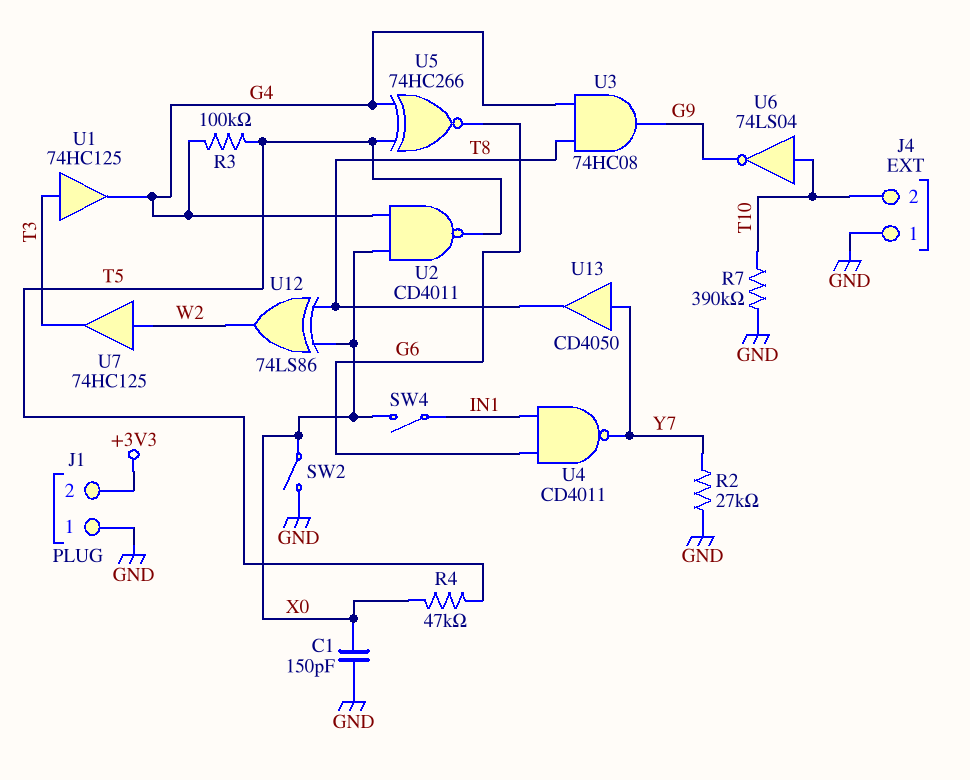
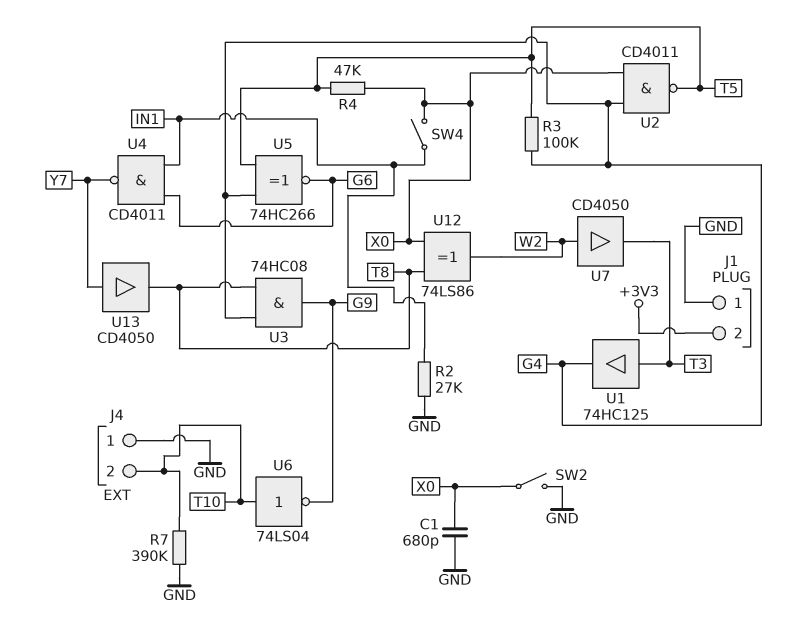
C1: 150pF (GND, X0) -> 680pF (GND, X0)
R2: 27k (GND, Y7) -> 27k (GND, IN1)
U7: buffer 74HC125 (in W2, out T3) -> buffer CD4050 (in W2, out T3)

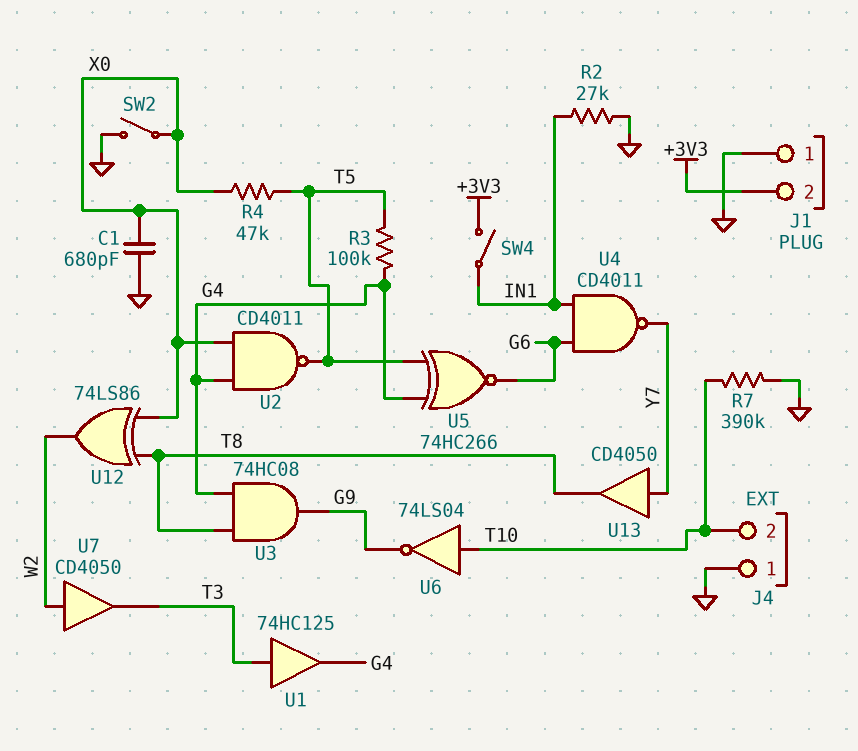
SW4: switch (IN1, X0) -> switch (+3V3, IN1)

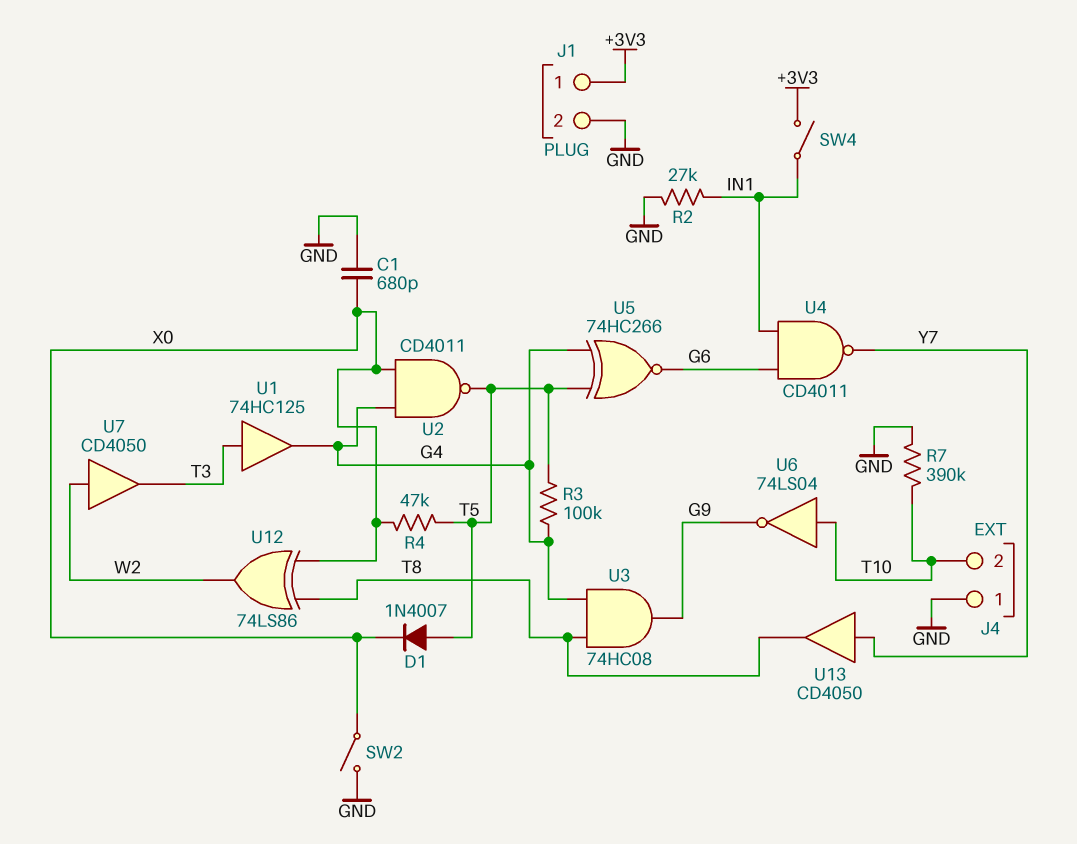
D1: none -> diode 1N4007 (A T5, K X0)
J1 pin 1: GND -> +3V3
J1 pin 2: +3V3 -> GND

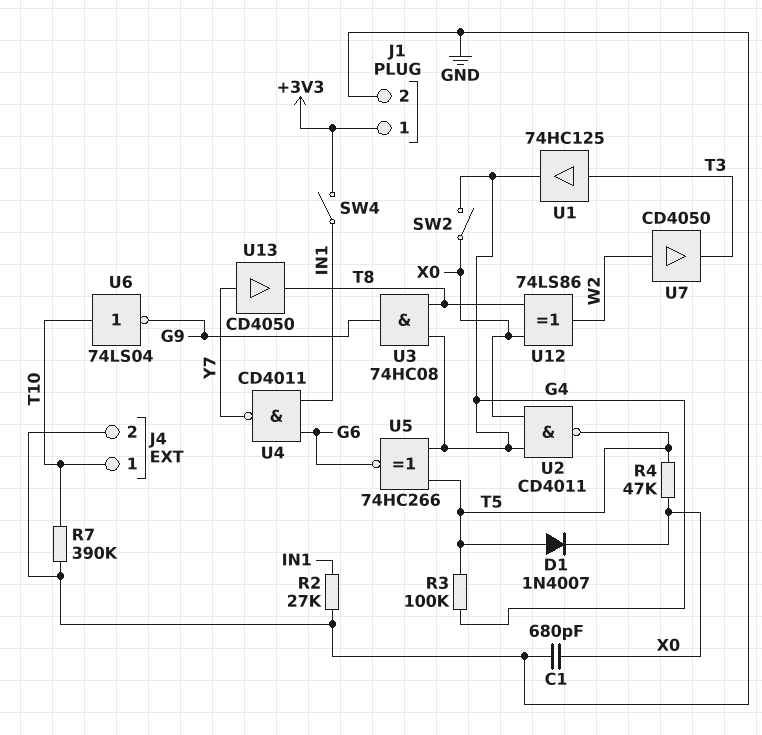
J4 pin 1: GND -> T10
J4 pin 2: T10 -> GND
SW2: switch (GND, X0) -> switch (G4, X0)

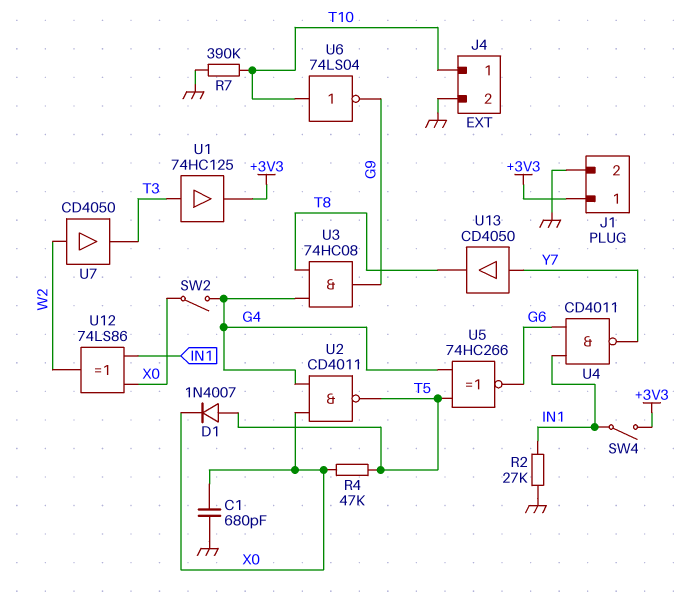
R3: 100k (G4, T5) -> none
U1: buffer 74HC125 (in T3, out G4) -> buffer 74HC125 (in T3, out +3V3)
U12: XOR 74LS86 (in T8, in X0, out W2) -> XOR 74LS86 (in IN1, in X0, out W2)

